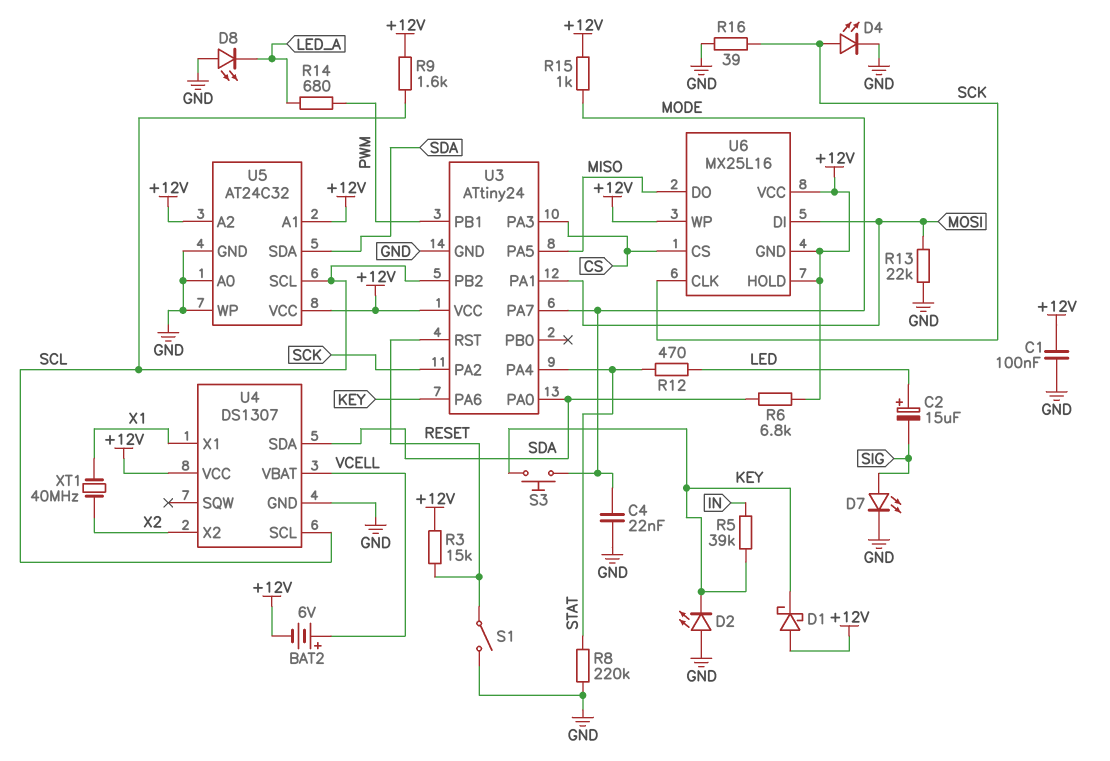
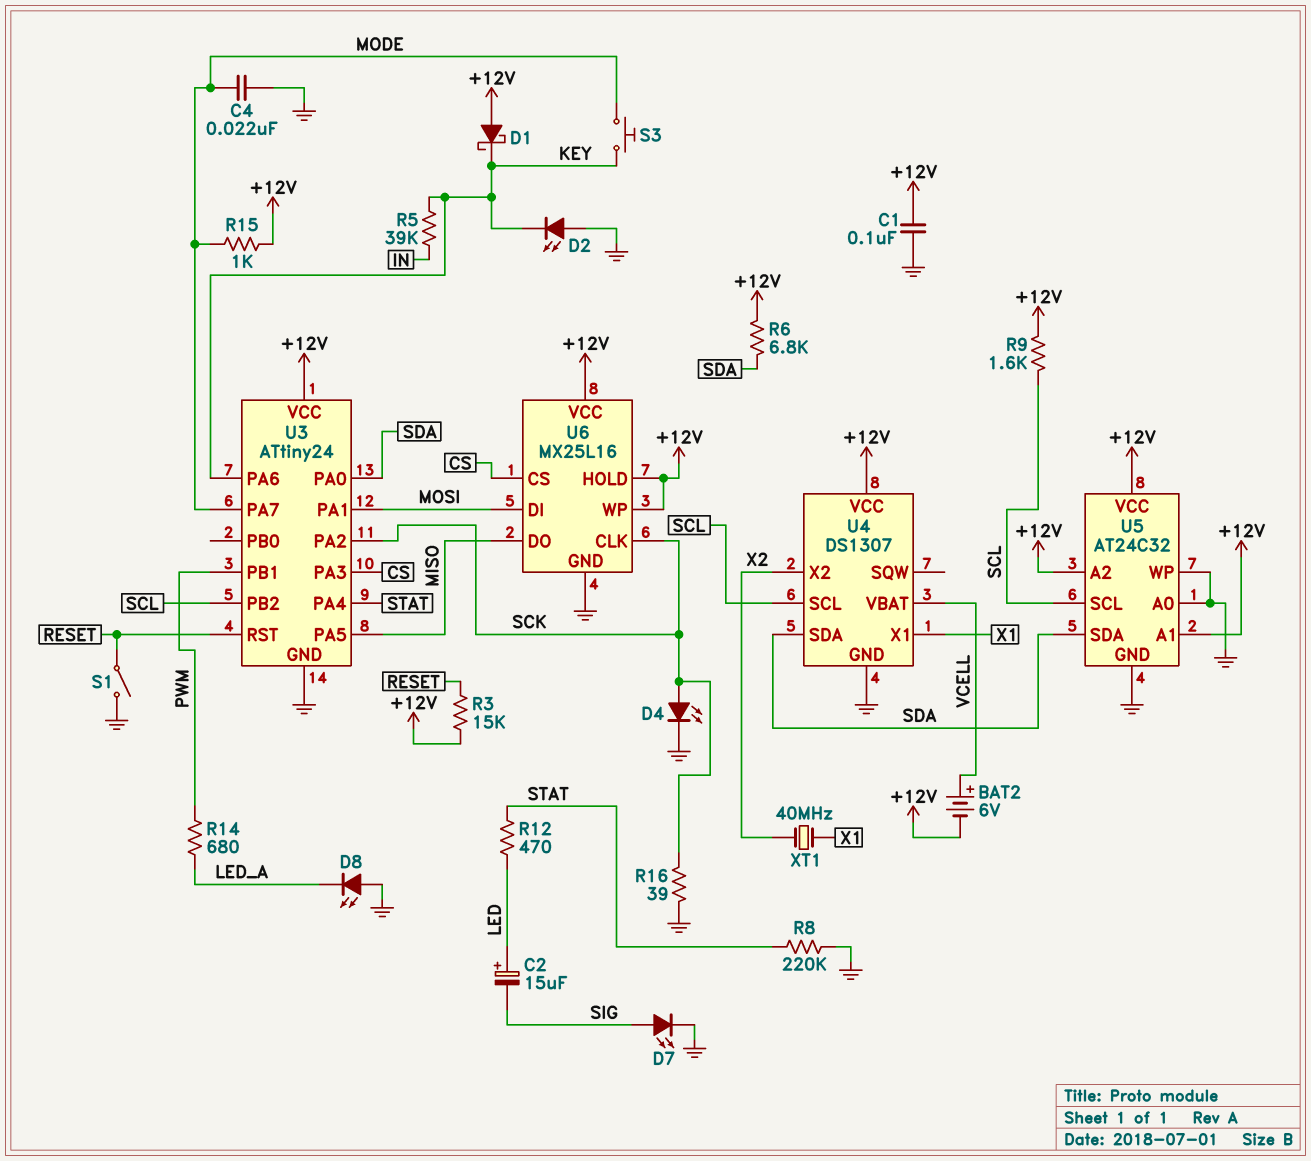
R13: 22k (GND, MOSI) -> none
U6 pin GND: +12V -> GND

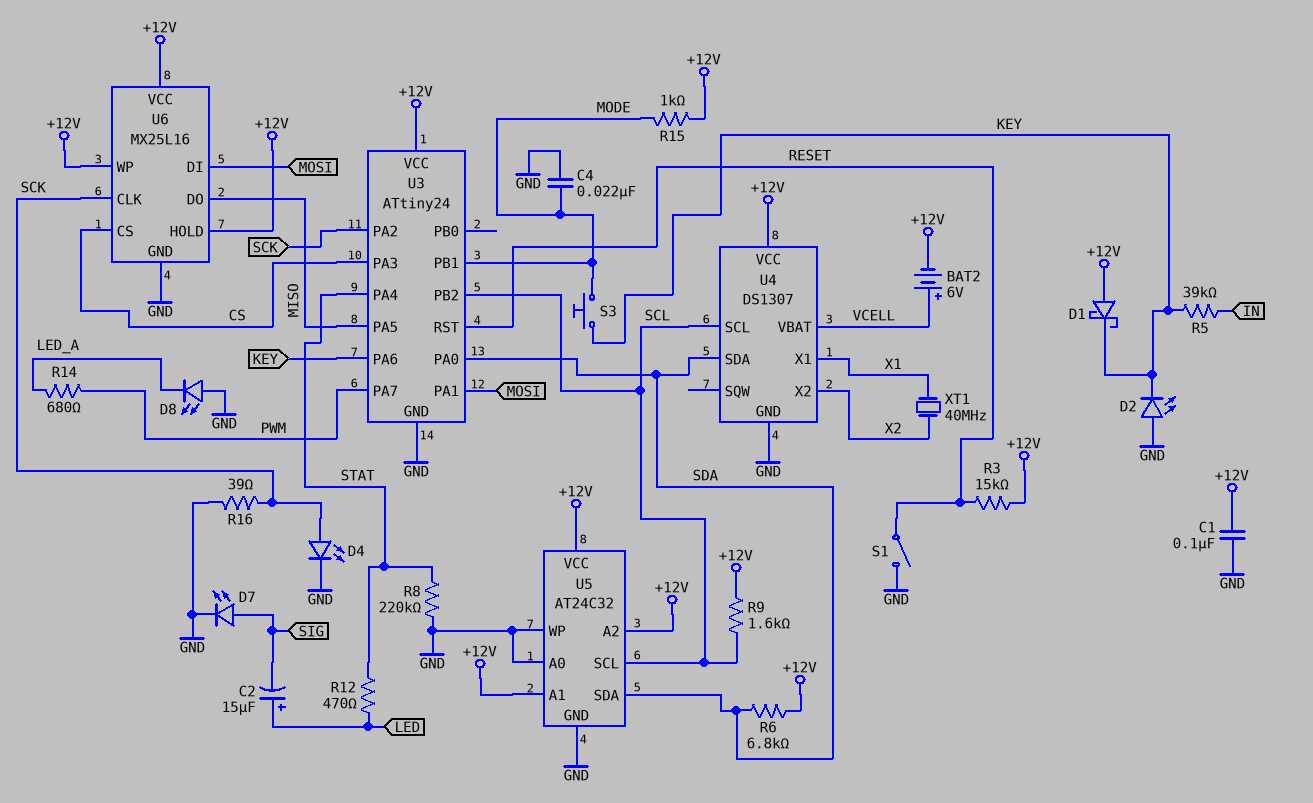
U3 pin PA7: MODE -> PWM
U3 pin PB1: PWM -> MODE

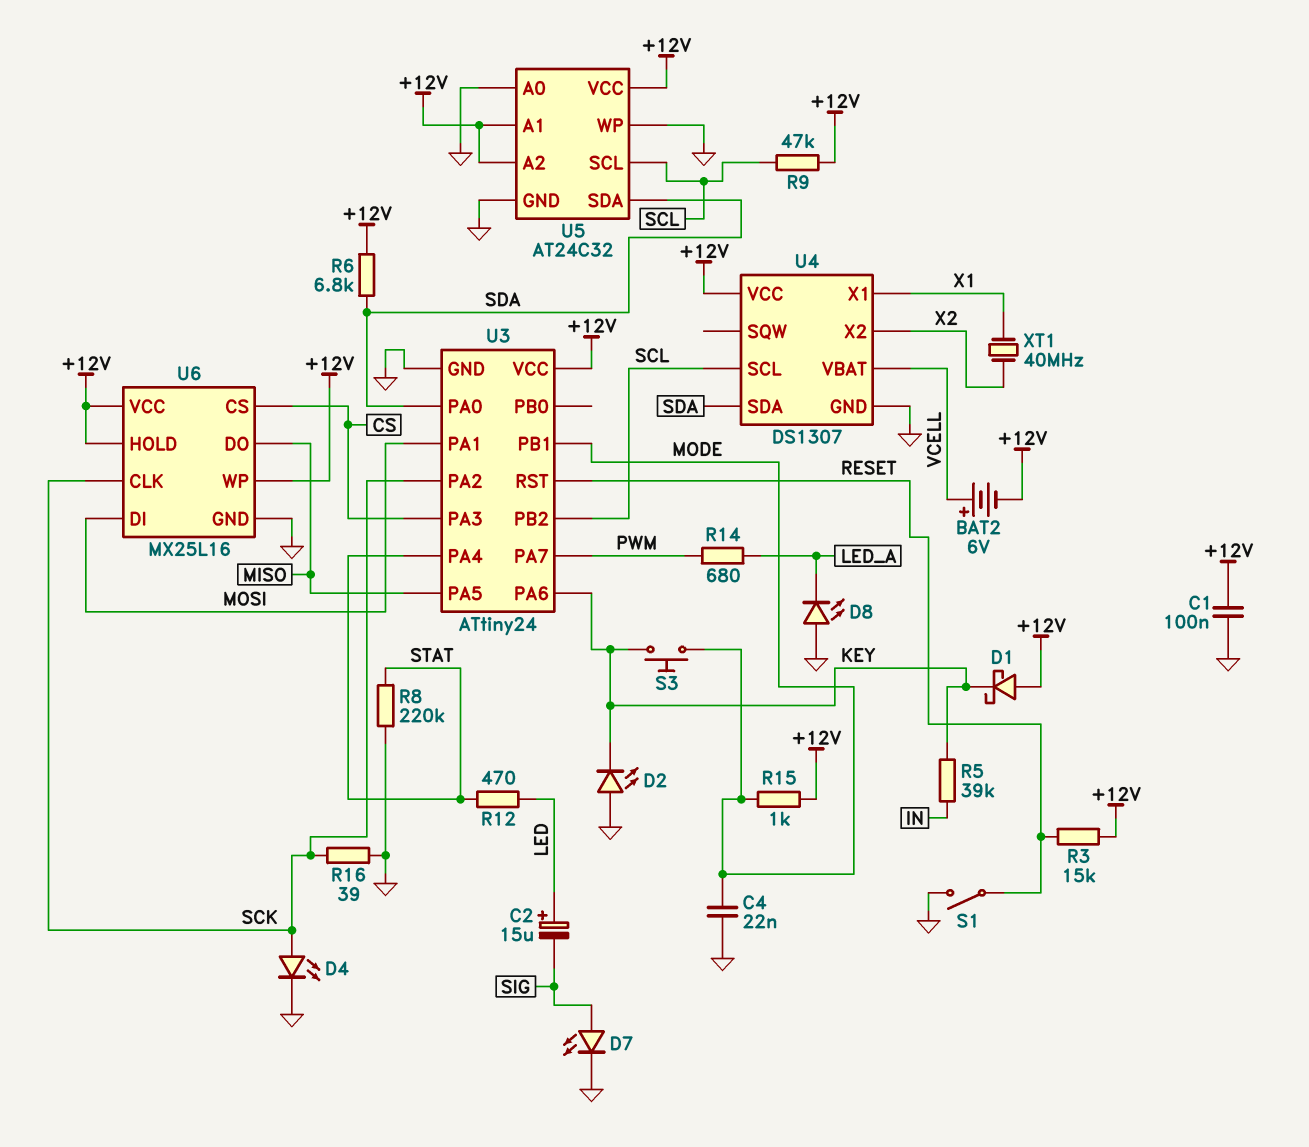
R9: 1.6k (+12V, SCL) -> 47k (+12V, SCL)

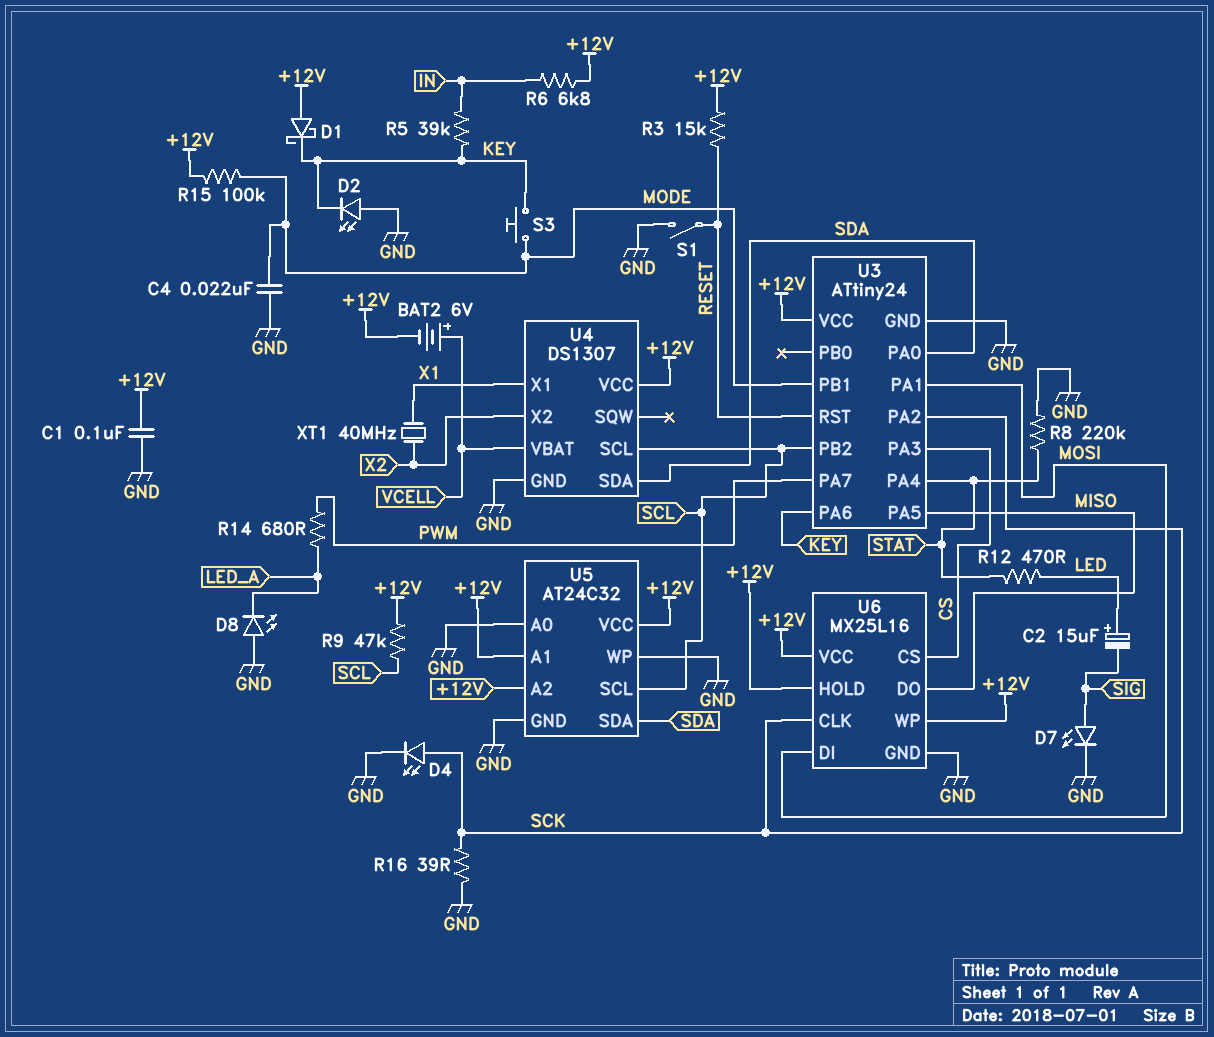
R6: 6.8k (+12V, SDA) -> 6.8k (+12V, IN)
R15: 1k (+12V, MODE) -> 100k (+12V, MODE)

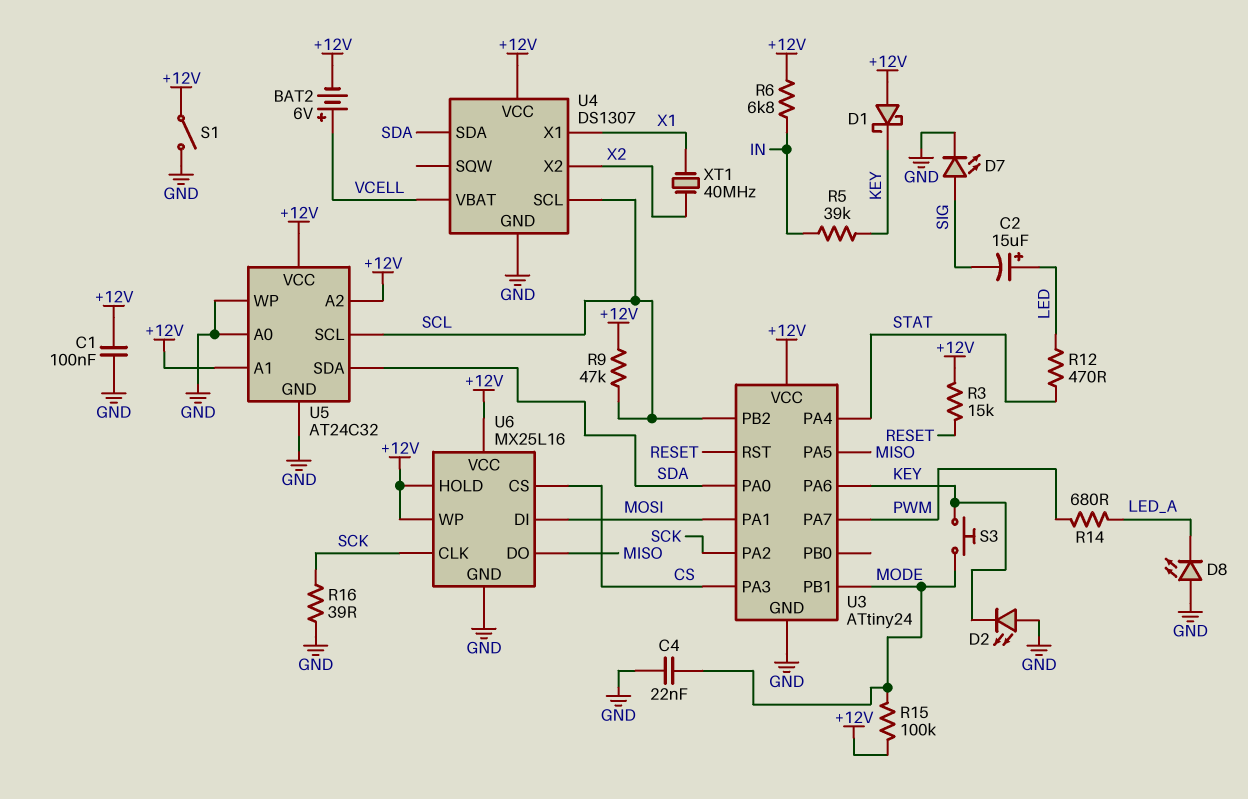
D4: LED (A SCK, K GND) -> none
R8: 220k (GND, STAT) -> none
S1: switch (GND, RESET) -> switch (+12V, GND)

